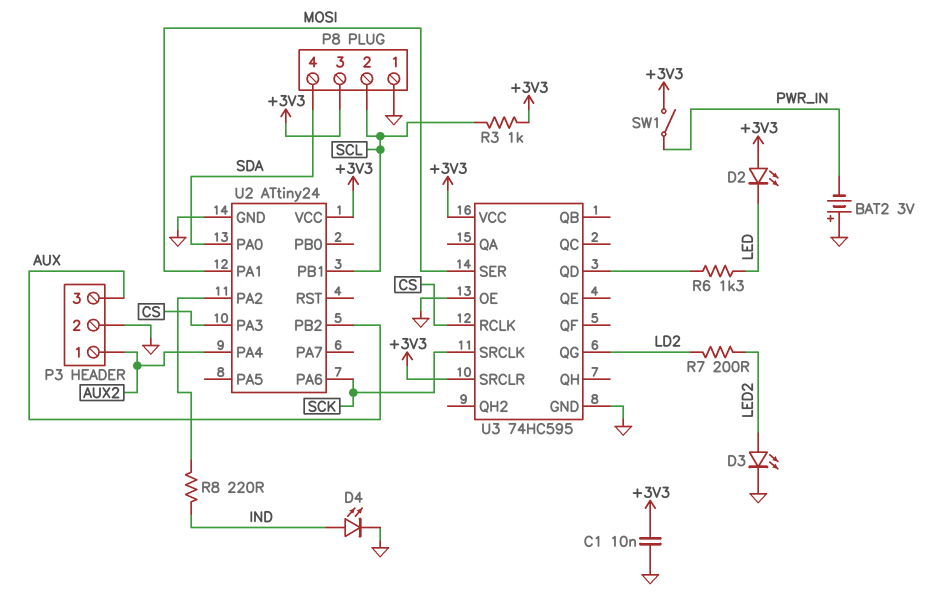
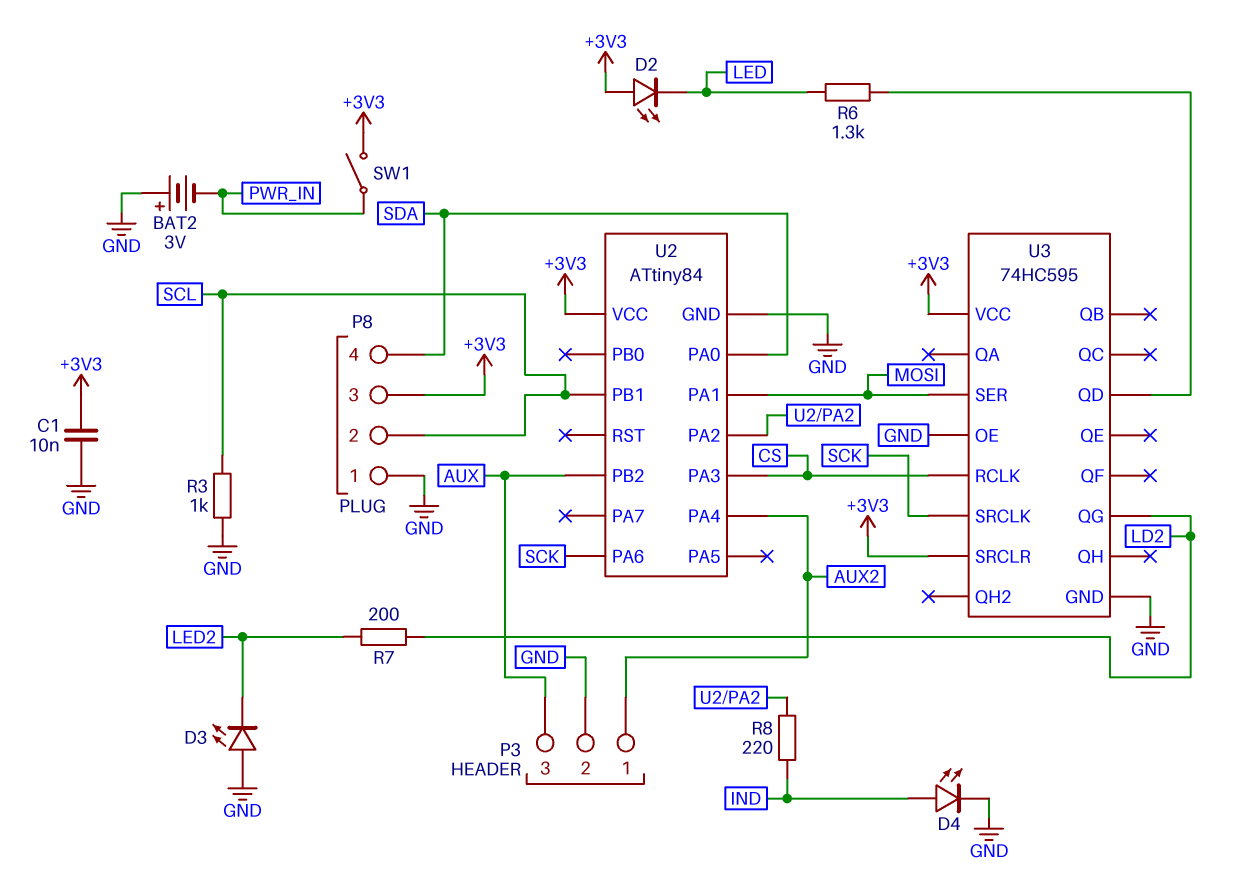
D3: LED (A LED2, K GND) -> LED (A GND, K LED2)
R3: 1k (+3V3, SCL) -> 1k (GND, SCL)
U2: ATtiny24 -> ATtiny84

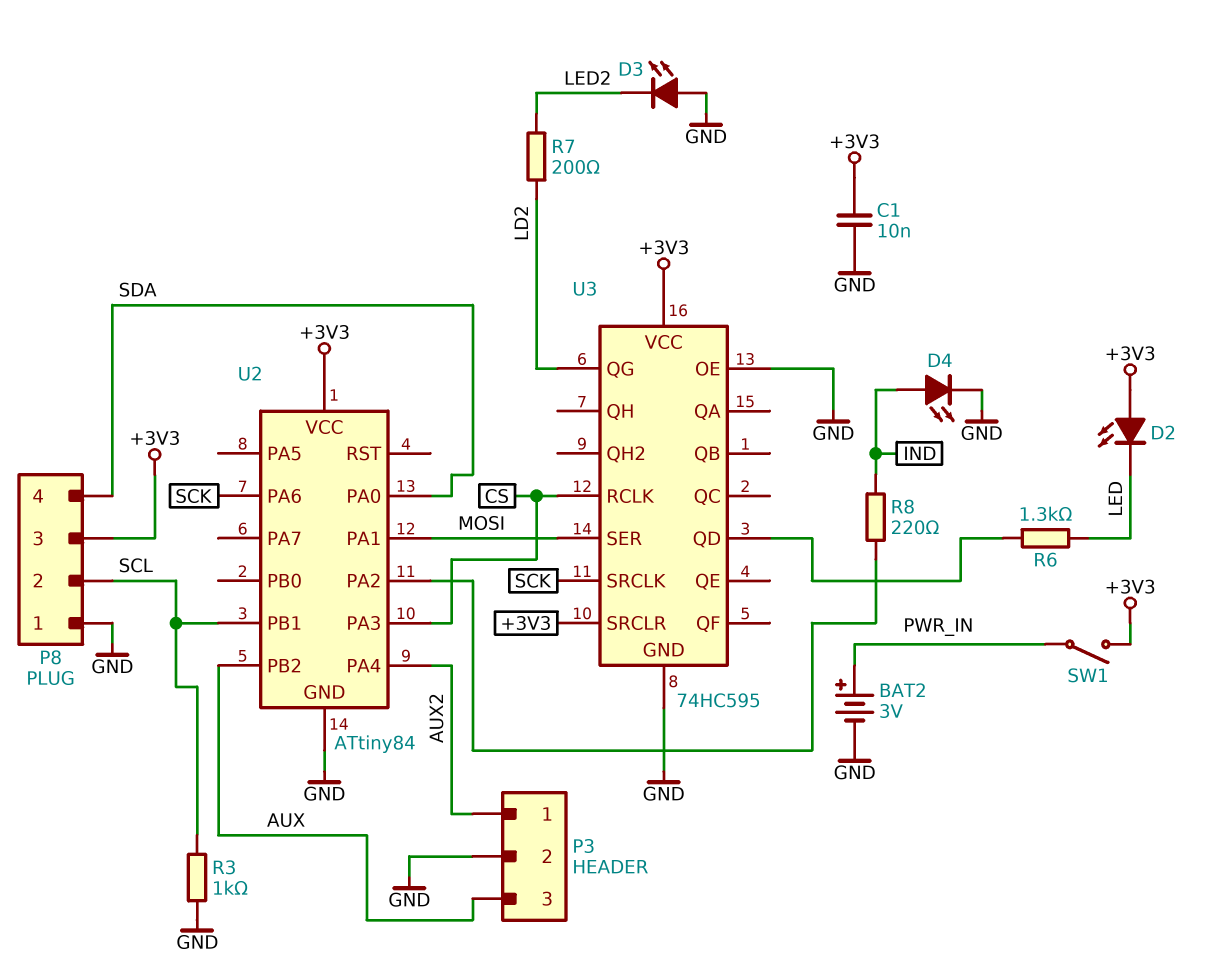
BAT2: 3V (plus GND, minus PWR_IN) -> 3V (plus PWR_IN, minus GND)

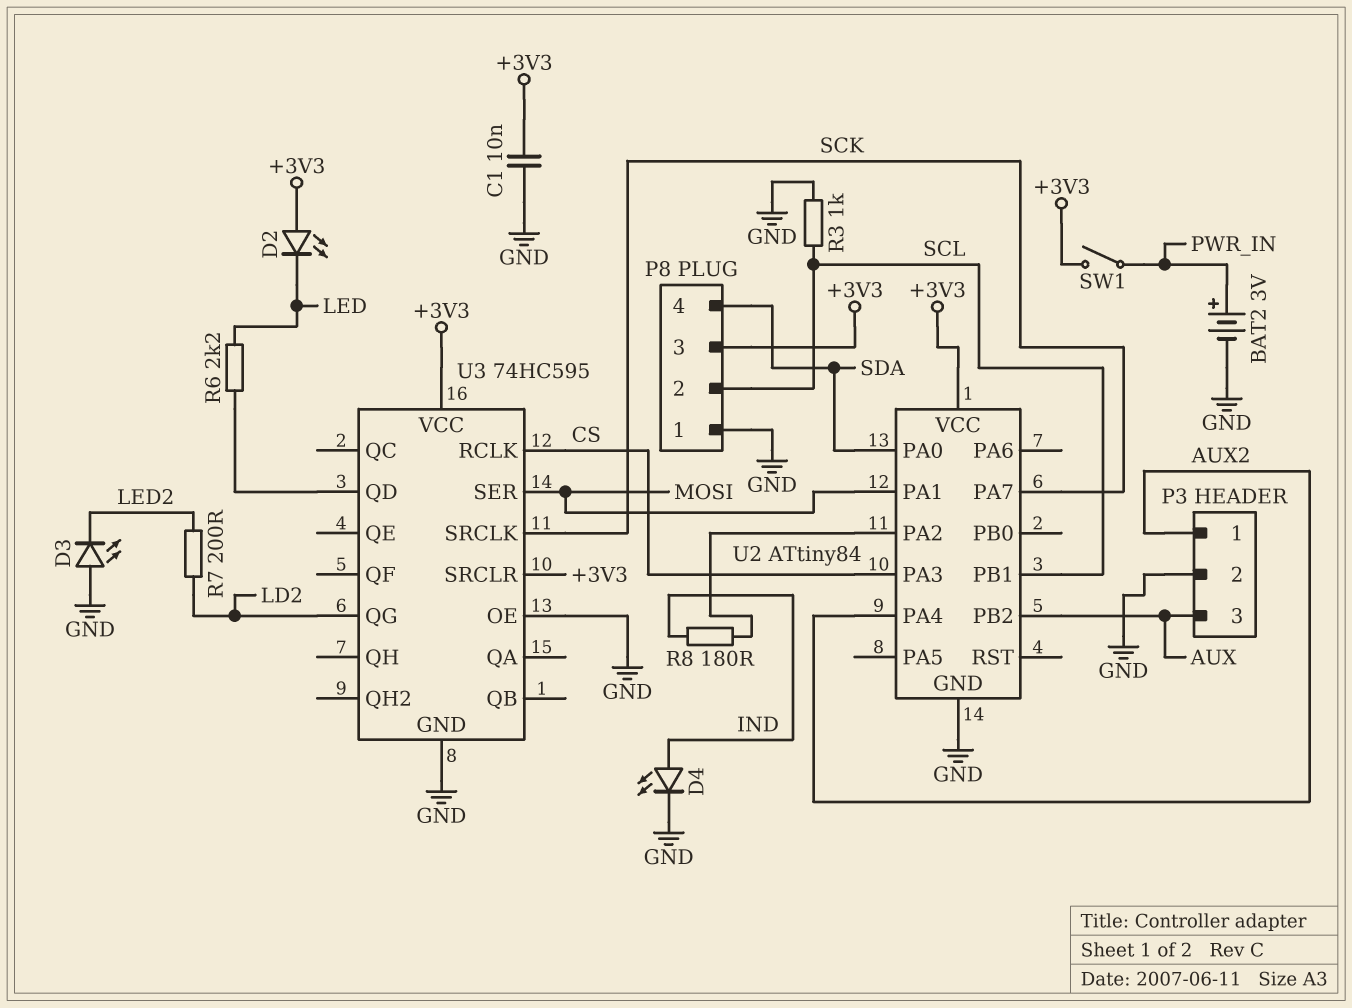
R6: 1.3k (LED, U3/QD) -> 2.2k (LED, U3/QD)
R8: 220 (IND, U2/PA2) -> 180 (IND, U2/PA2)
U2 pin PA6: SCK -> none
U2 pin PA7: none -> SCK

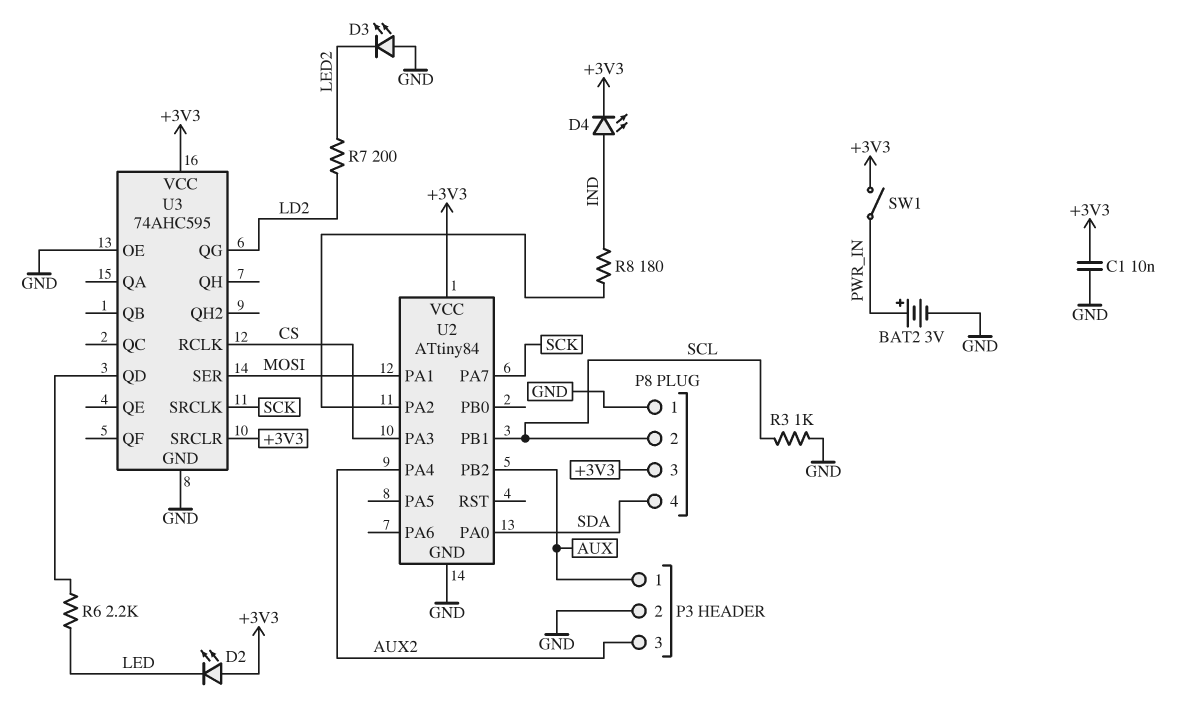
D4: LED (A IND, K GND) -> LED (A IND, K +3V3)
P3 pin 1: AUX2 -> AUX
P3 pin 3: AUX -> AUX2
U3: 74HC595 -> 74AHC595

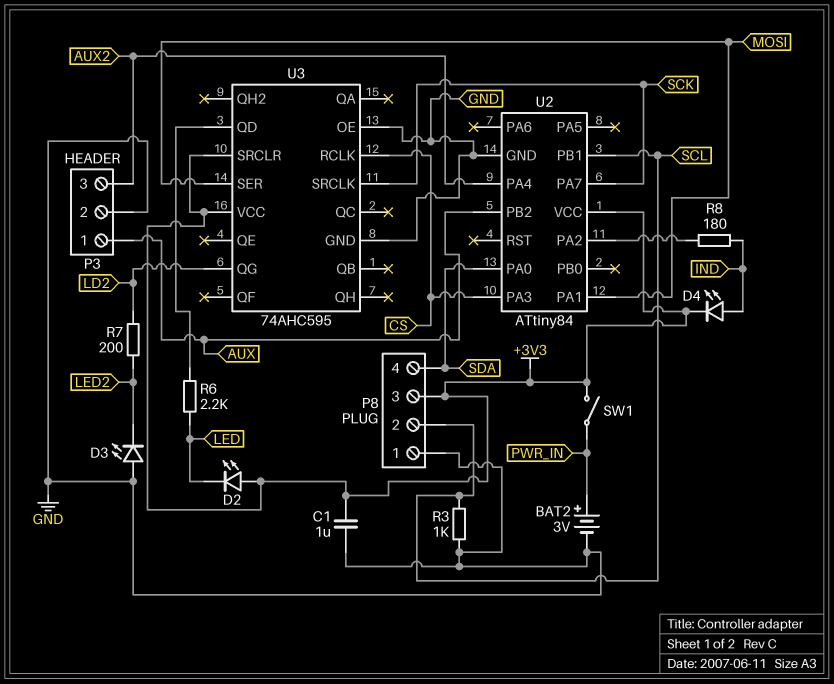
C1: 10nF (+3V3, GND) -> 1uF (+3V3, GND)

